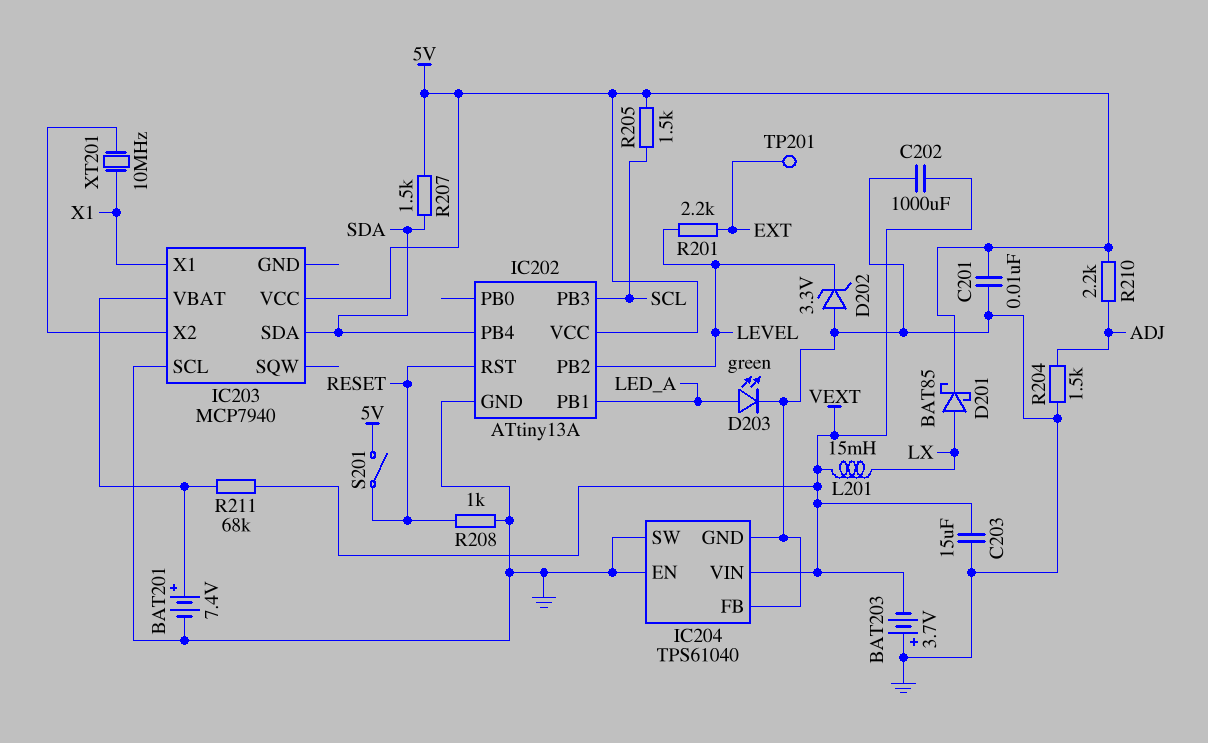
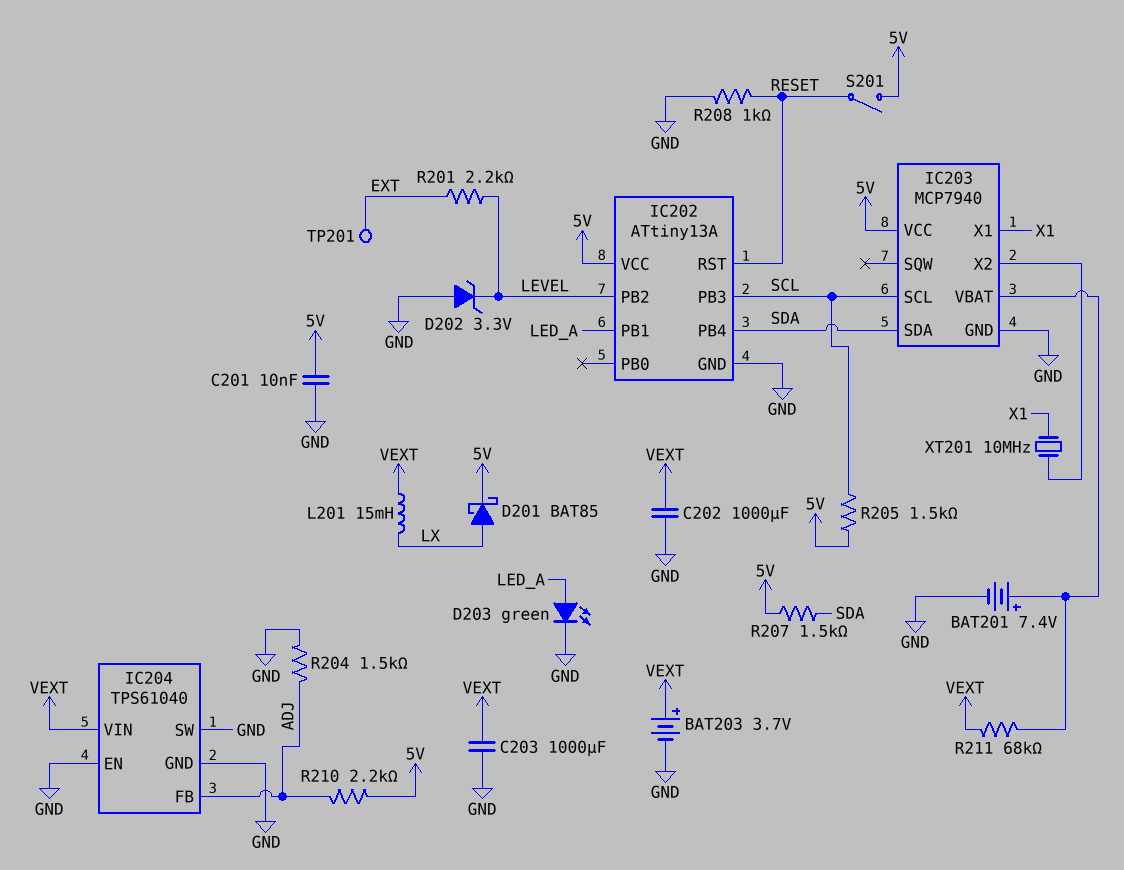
BAT203: 3.7V (plus GND, minus VEXT) -> 3.7V (plus VEXT, minus GND)
C203: 15uF (GND, VEXT) -> 1000uF (GND, VEXT)
IC203 pin GND: none -> GND
IC203 pin SCL: GND -> SCL
IC204 pin FB: GND -> ADJ

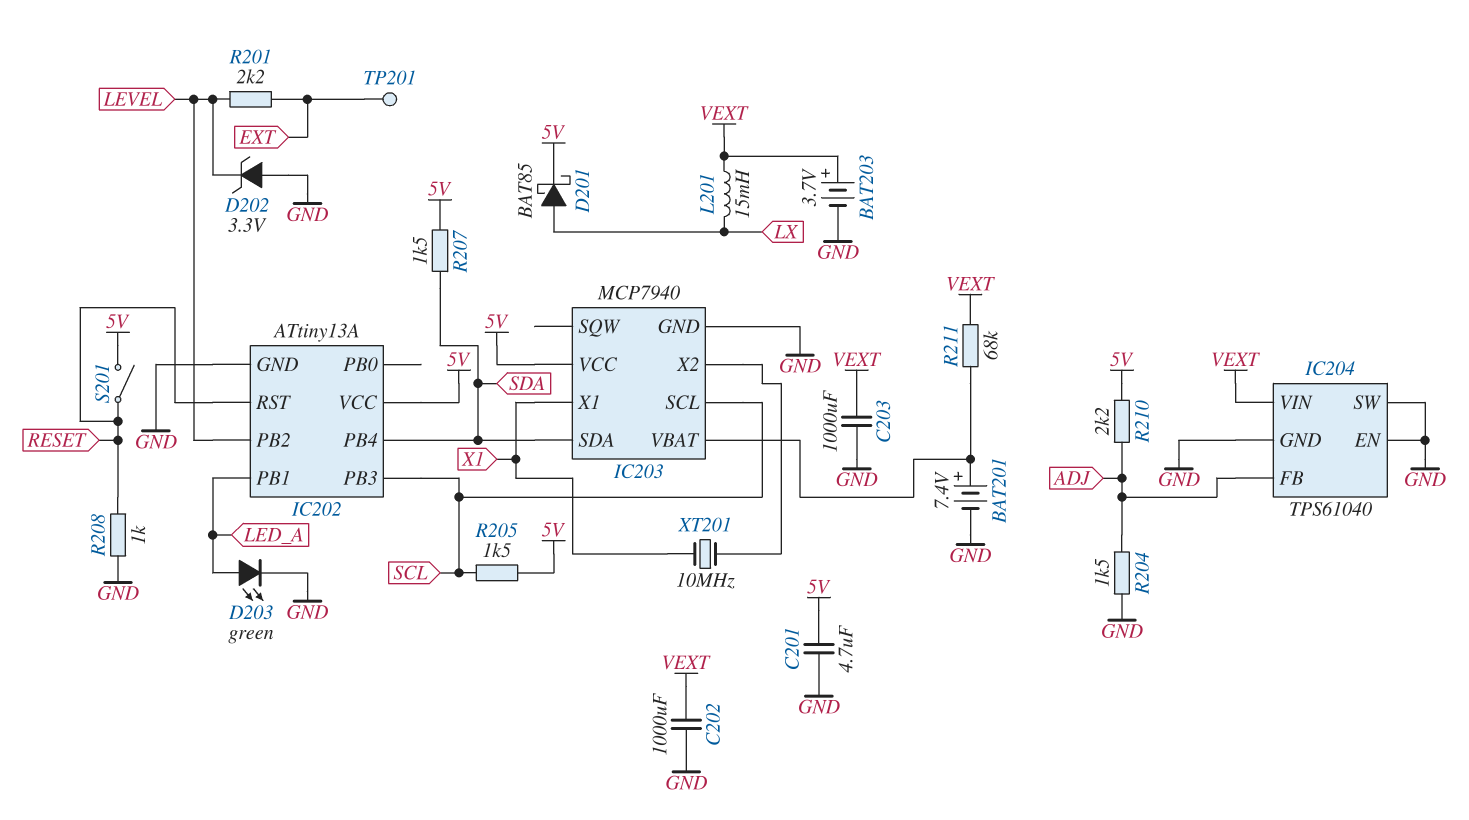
C201: 10nF (5V, GND) -> 4.7uF (5V, GND)

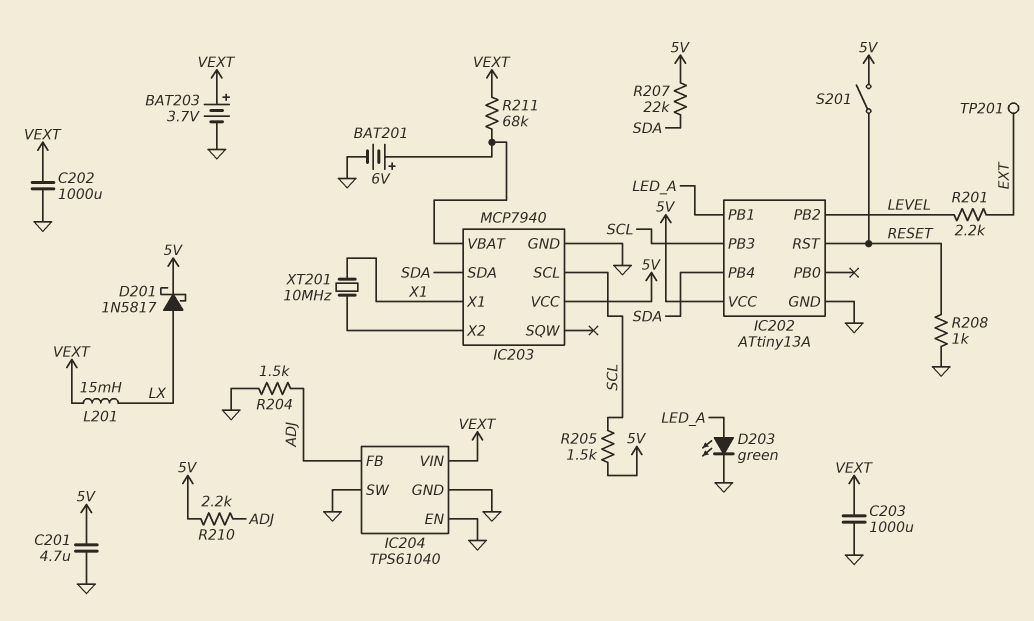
BAT201: 7.4V (plus IC203/VBAT, minus GND) -> 6V (plus IC203/VBAT, minus GND)
D201: schottky BAT85 (A LX, K 5V) -> schottky 1N5817 (A LX, K 5V)
D202: zener 3.3V (A GND, K LEVEL) -> none
R207: 1.5k (5V, SDA) -> 22k (5V, SDA)

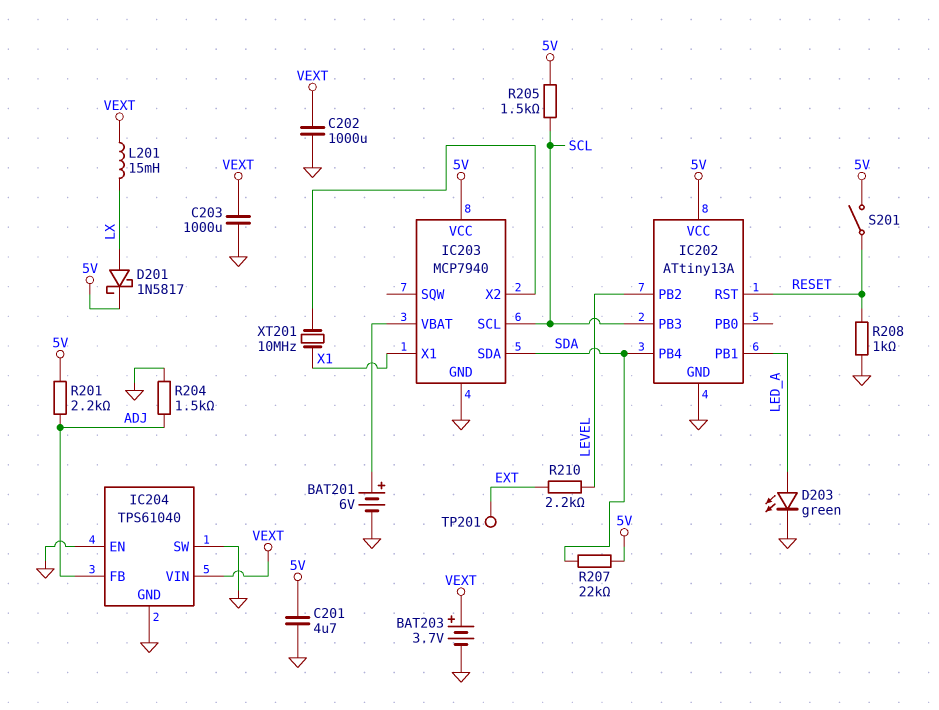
R201: 2.2k (EXT, LEVEL) -> 2.2k (5V, ADJ)
R210: 2.2k (5V, ADJ) -> 2.2k (EXT, LEVEL)
R211: 68k (IC203/VBAT, VEXT) -> none

